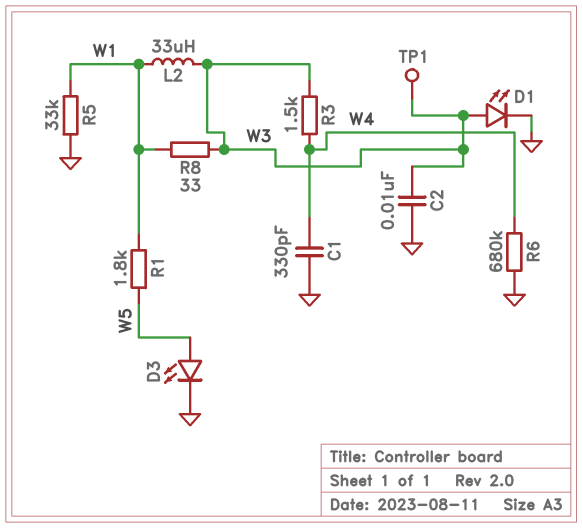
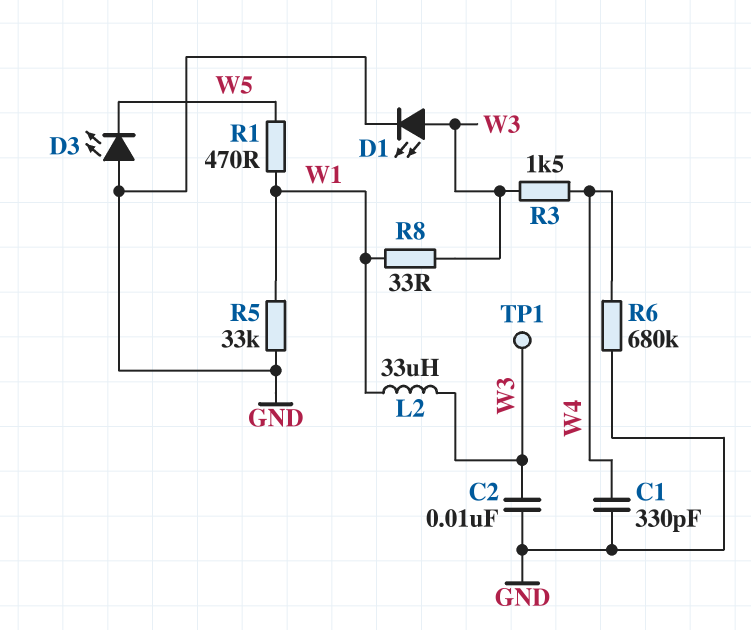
D3: LED (A W5, K GND) -> LED (A GND, K W5)
R1: 1.8k (W1, W5) -> 470 (W1, W5)

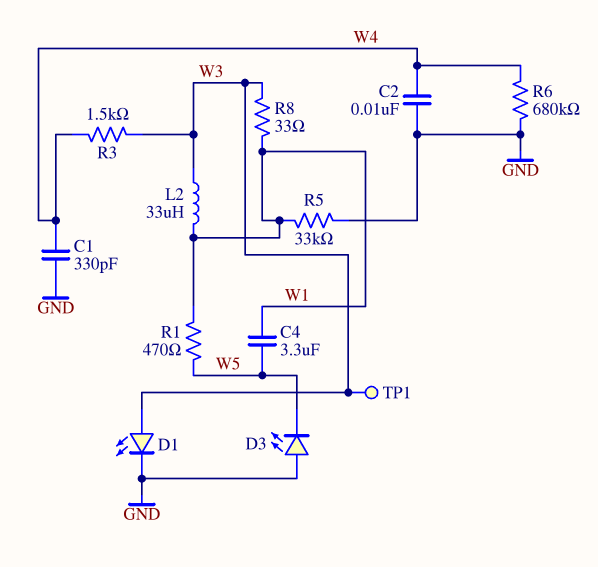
C2: 10nF (GND, W3) -> 10nF (GND, W4)
C4: none -> 3.3uF (W1, W5)

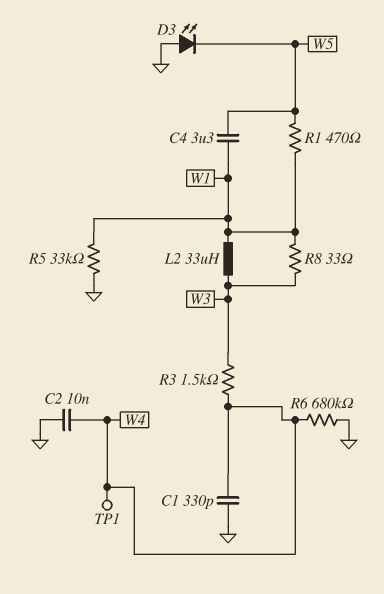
D1: LED (A W3, K GND) -> none
TP1: test point (W3) -> test point (W4)

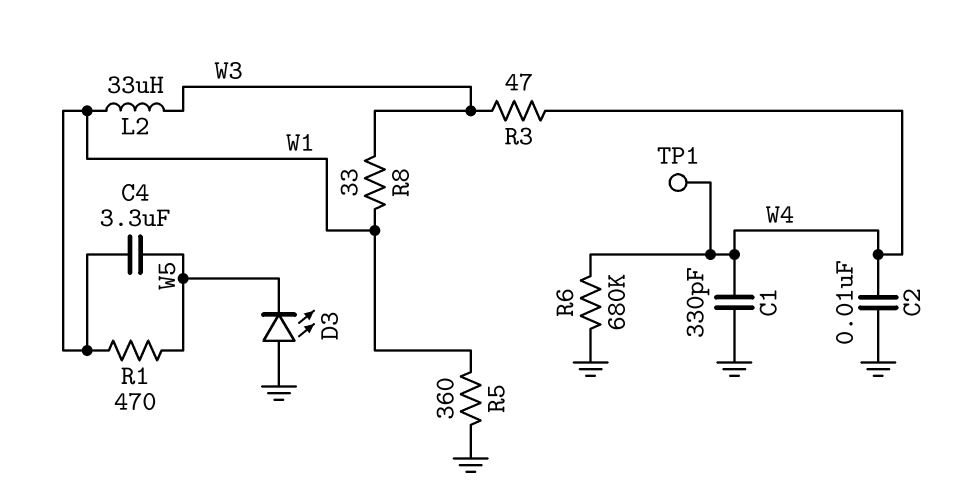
R3: 1.5k (W3, W4) -> 47 (W3, W4)
R5: 33k (GND, W1) -> 360 (GND, W1)

